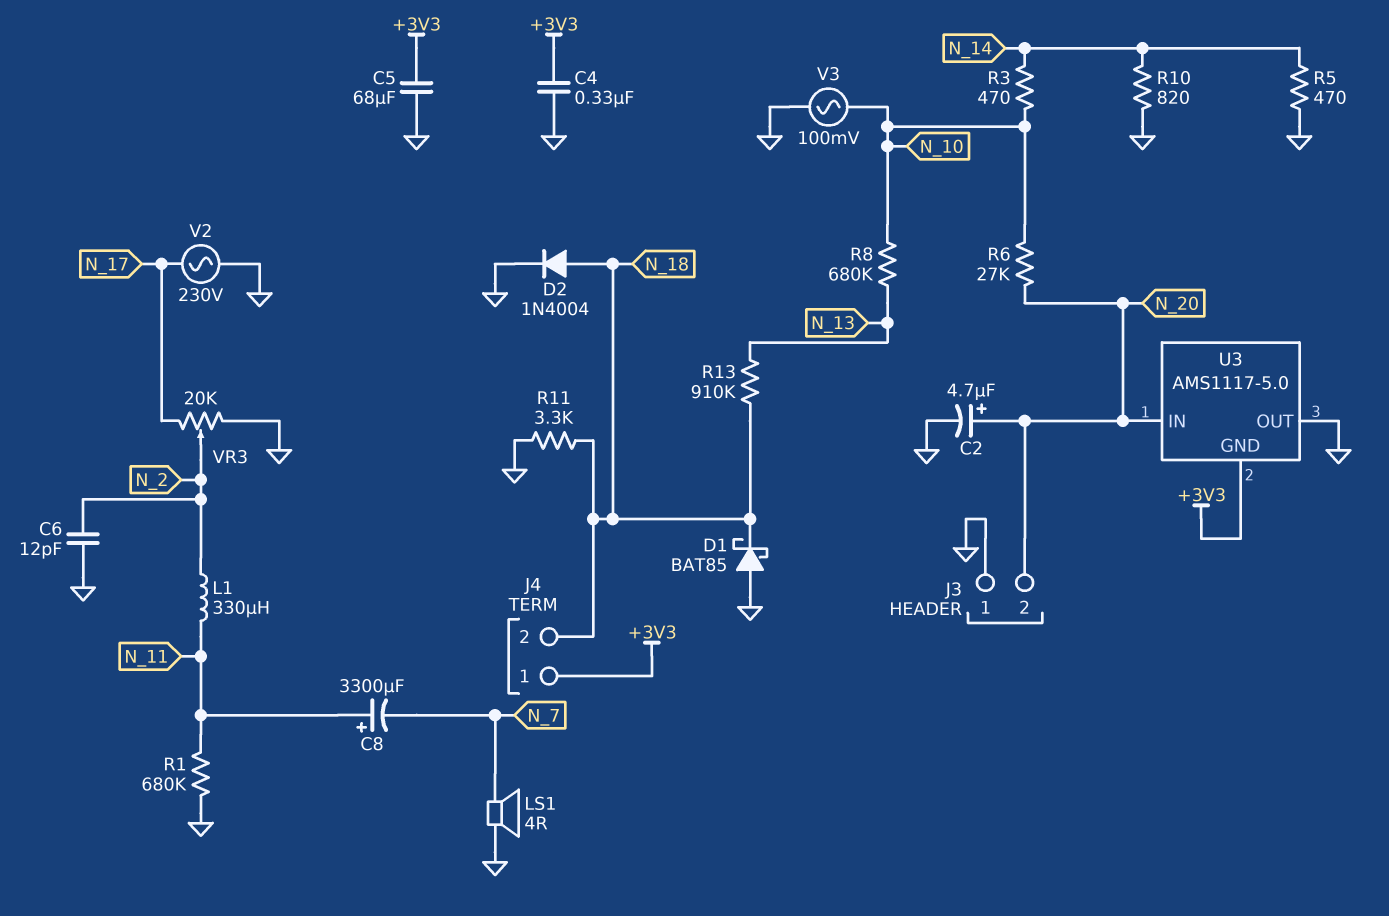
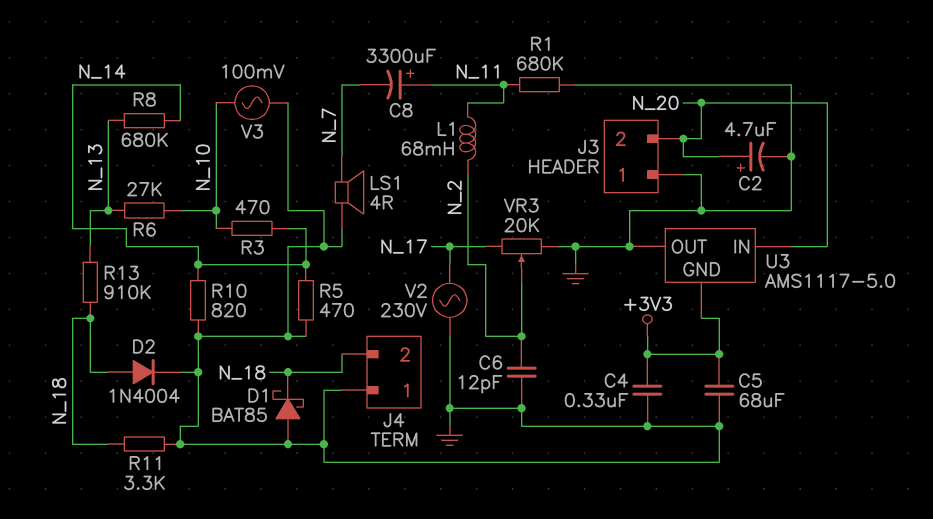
J4 pin 1: +3V3 -> GND
L1: 330uH (N_2, N_11) -> 68mH (N_2, N_11)
R6: 27k (N_10, N_20) -> 27k (N_10, N_13)
R8: 680k (N_10, N_13) -> 680k (N_13, N_14)

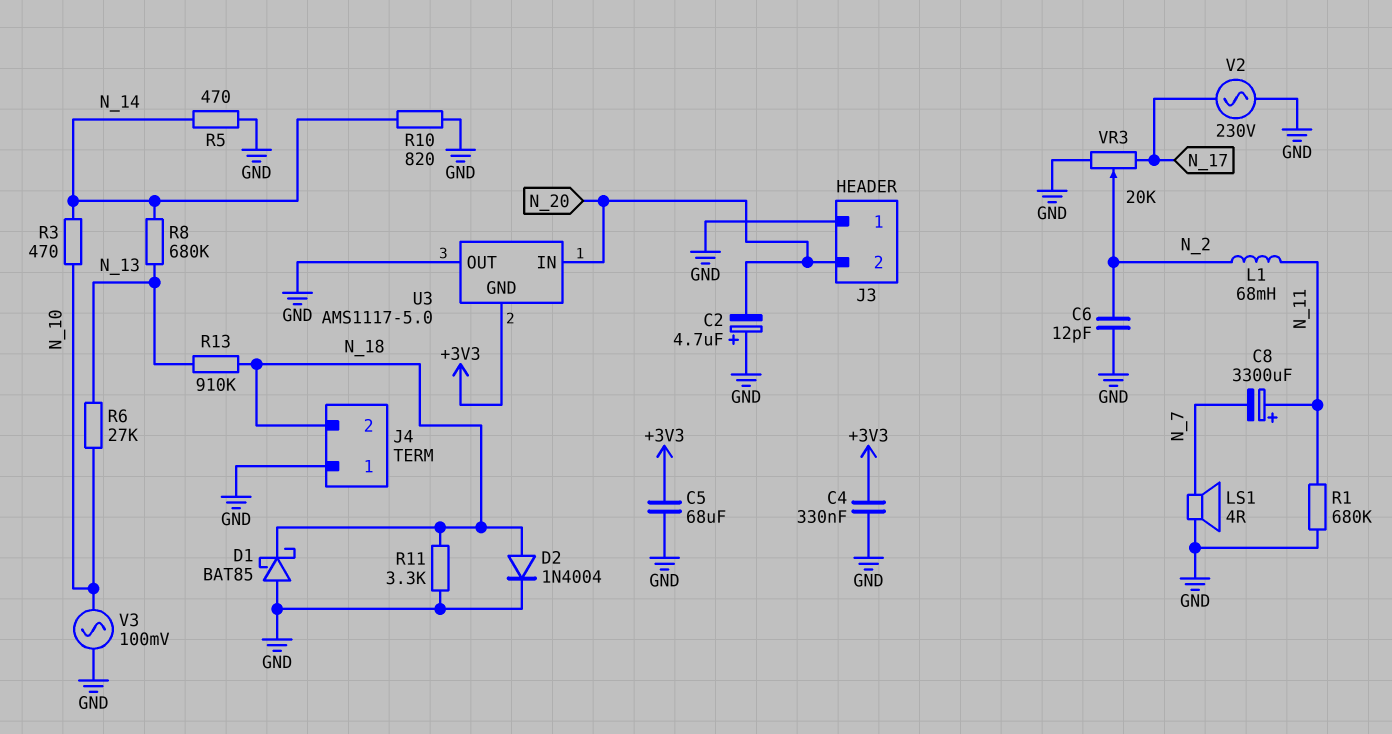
C2: 4.7uF (plus N_20, minus GND) -> 4.7uF (plus GND, minus N_20)

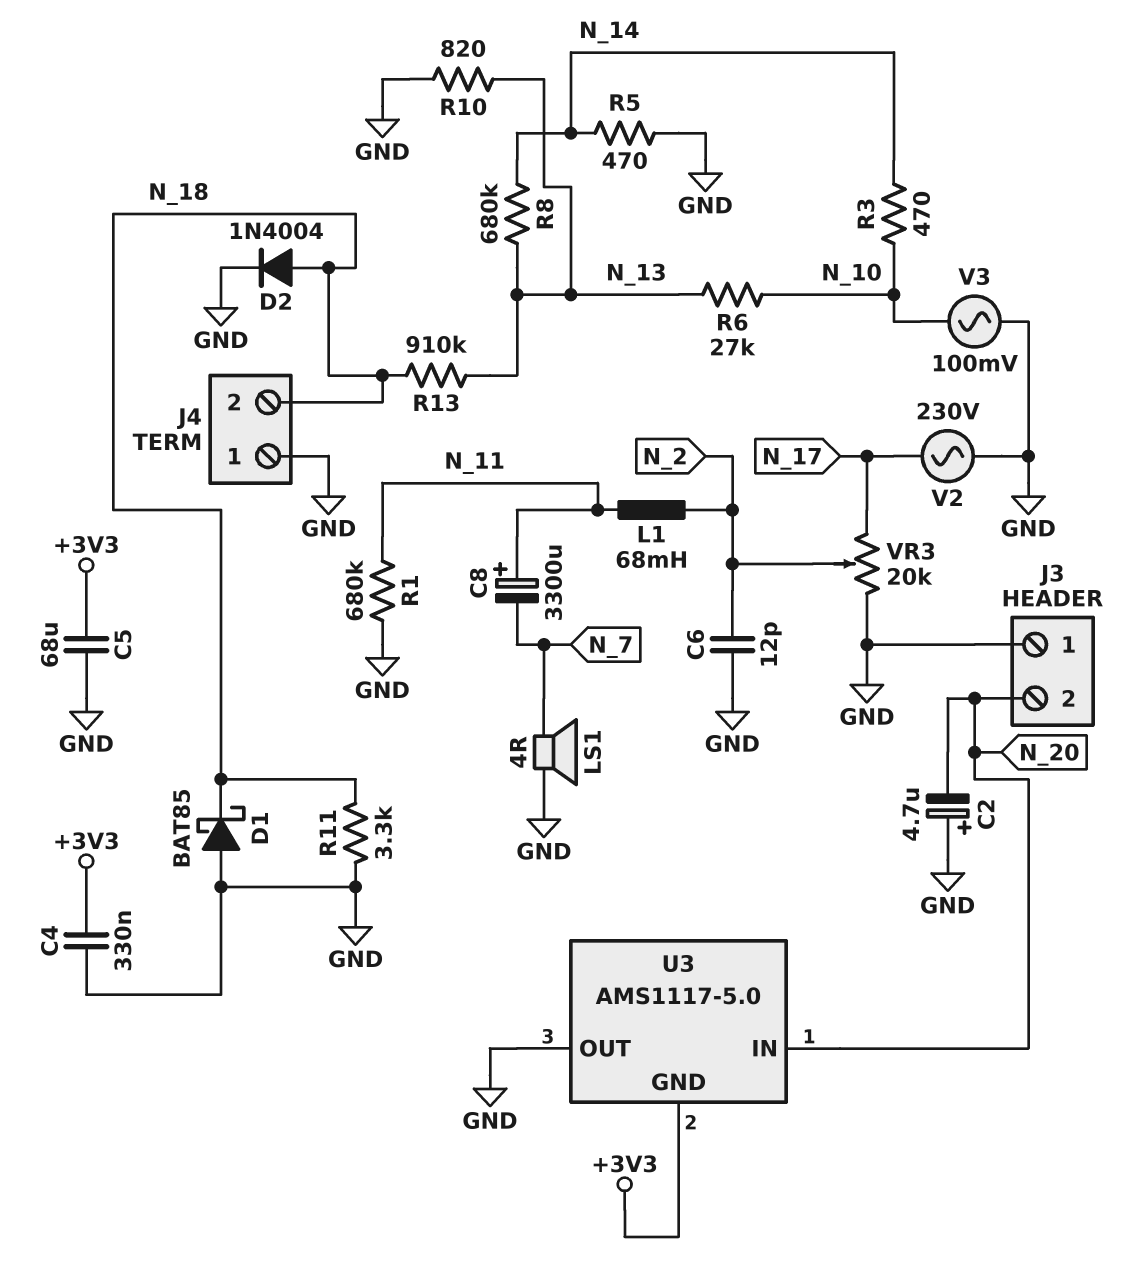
R10: 820 (GND, N_14) -> 820 (GND, N_13)

